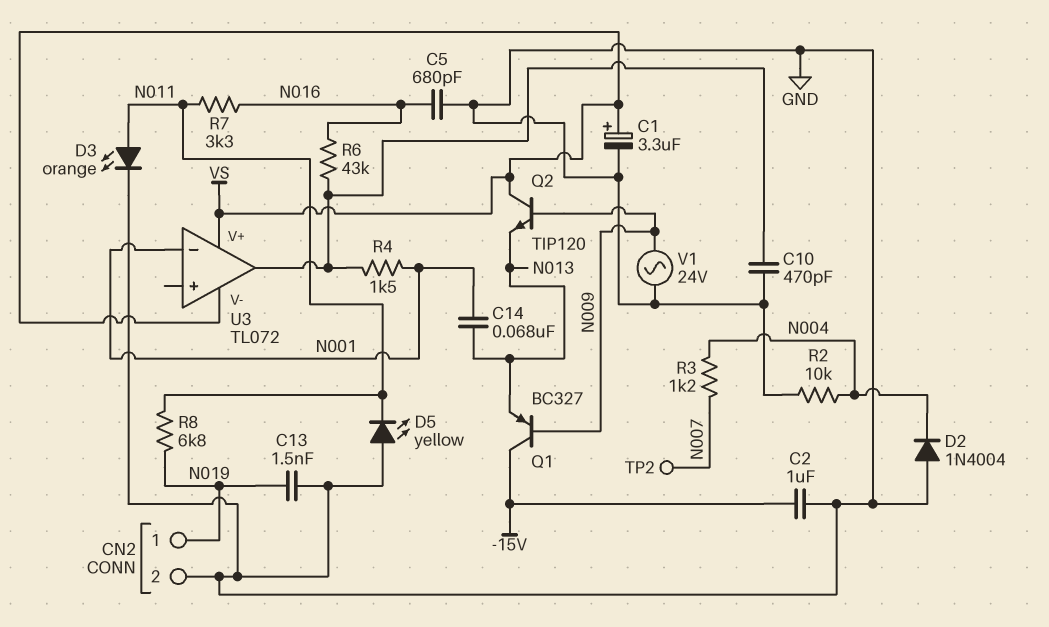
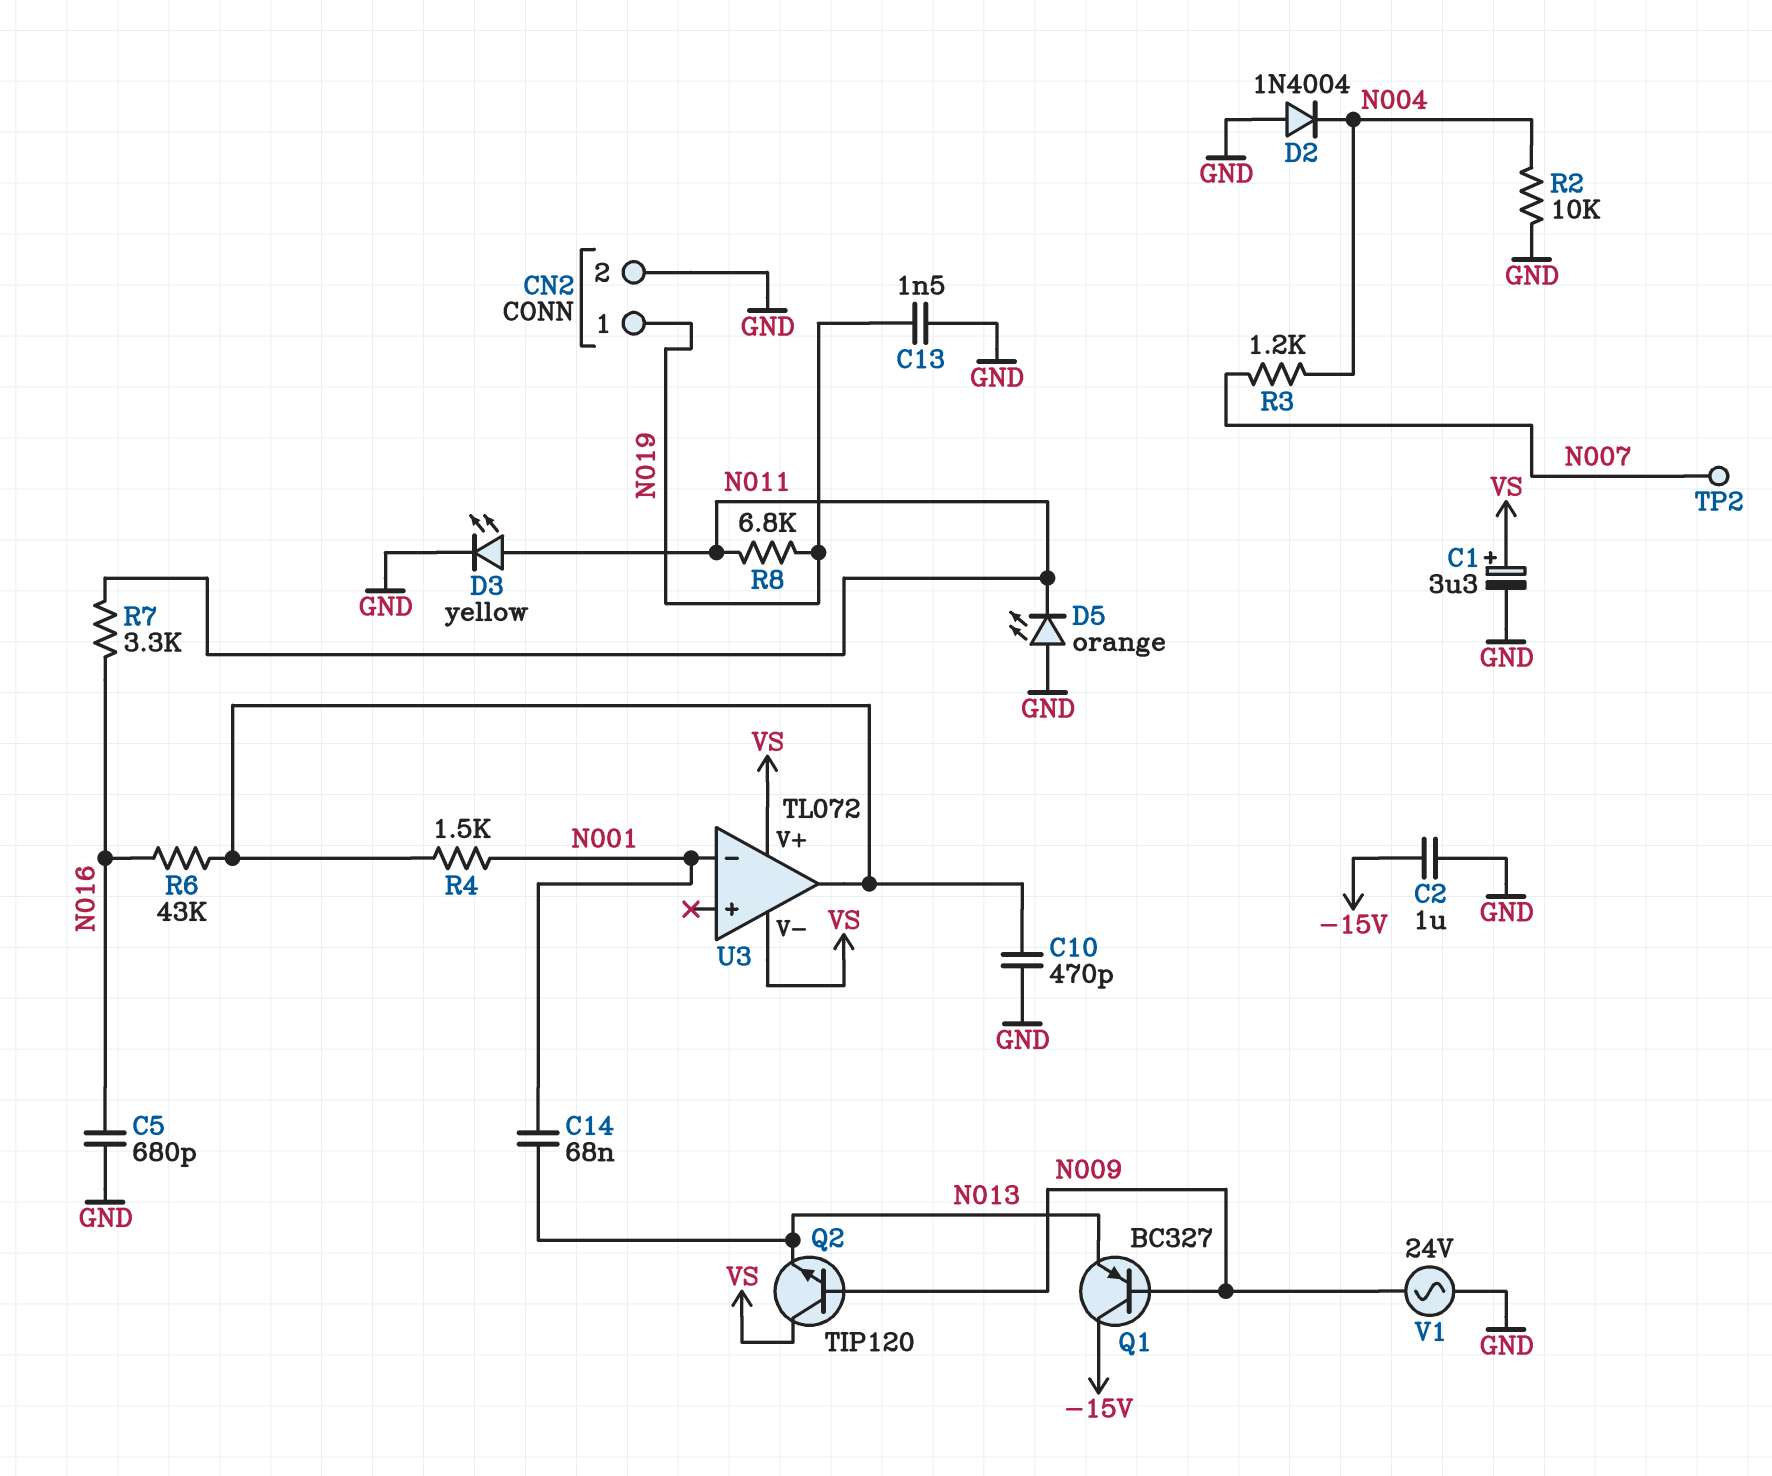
D3: LED orange (A N011, K GND) -> LED yellow (A N011, K GND)
D5: LED yellow (A GND, K N011) -> LED orange (A GND, K N011)

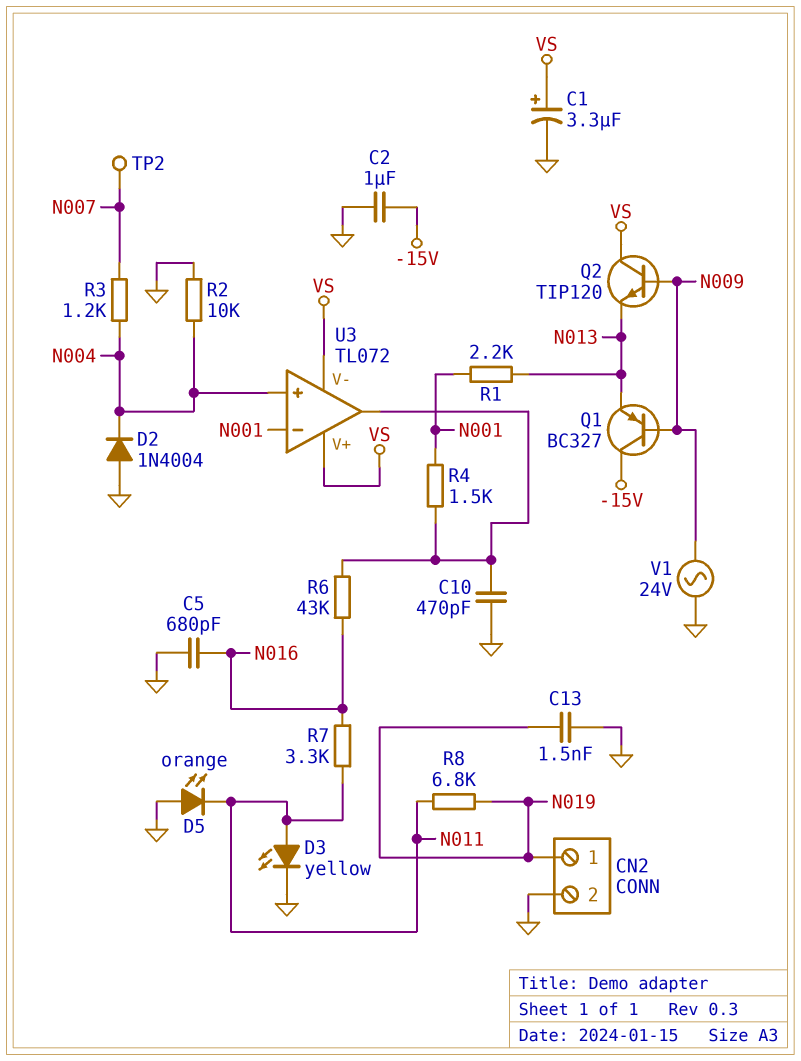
C14: 68nF (N001, N013) -> none
R1: none -> 2.2k (N001, N013)
U3 pin in+: none -> N004

